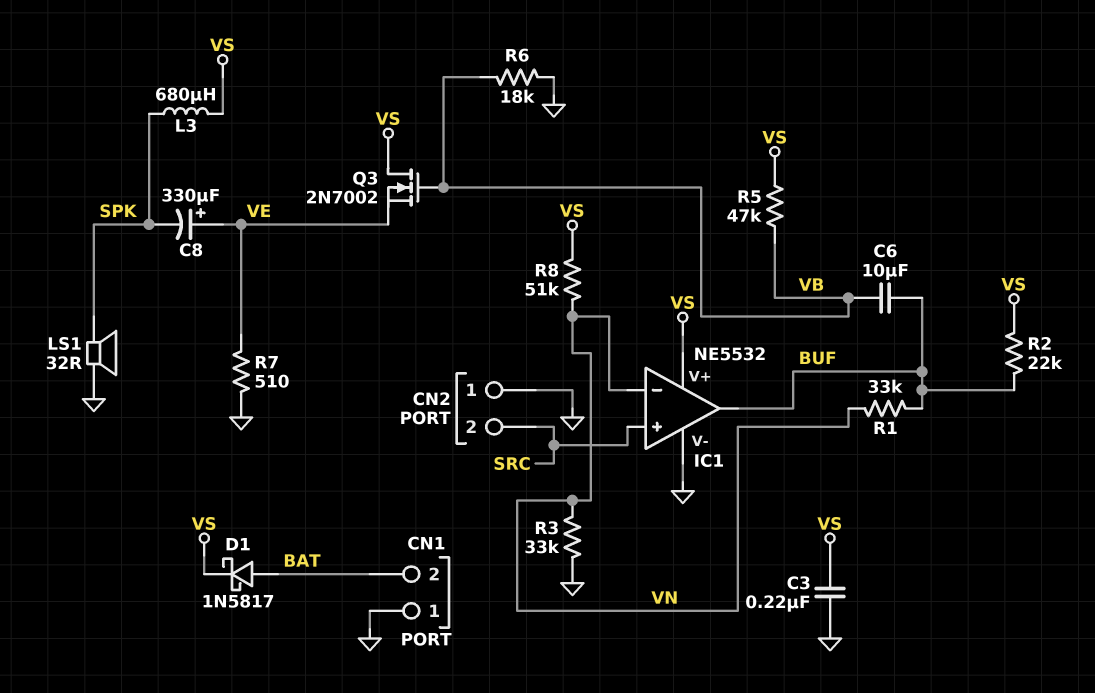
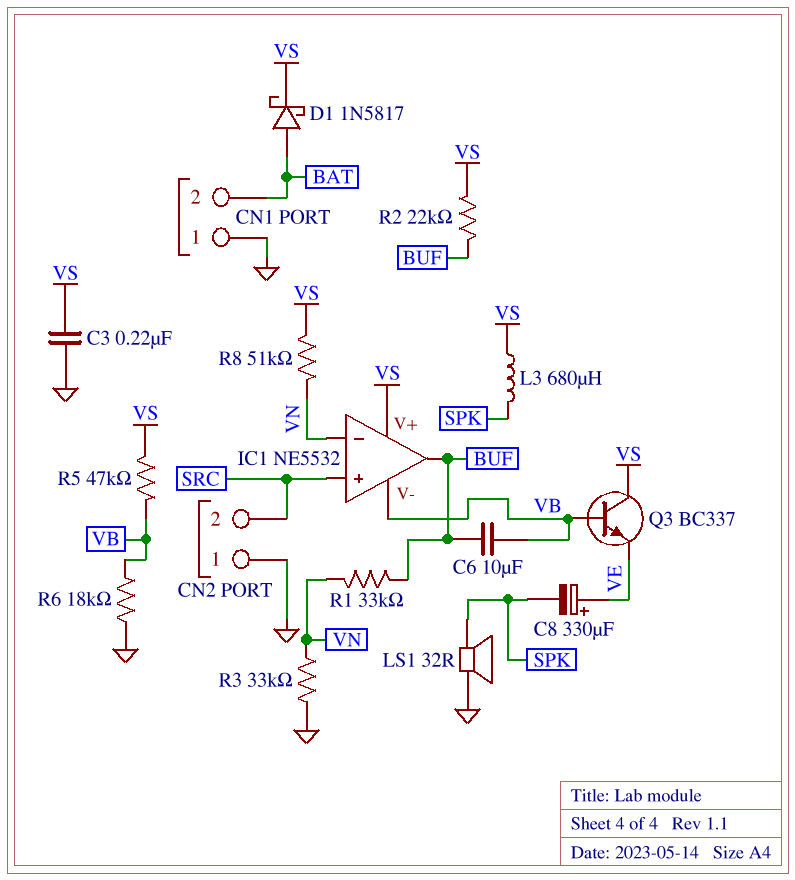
IC1 pin V-: GND -> VB
Q3: NMOS 2N7002 (G VB, D VS, S VE) -> NPN BC337 (B VB, C VS, E VE)
R7: 510 (GND, VE) -> none

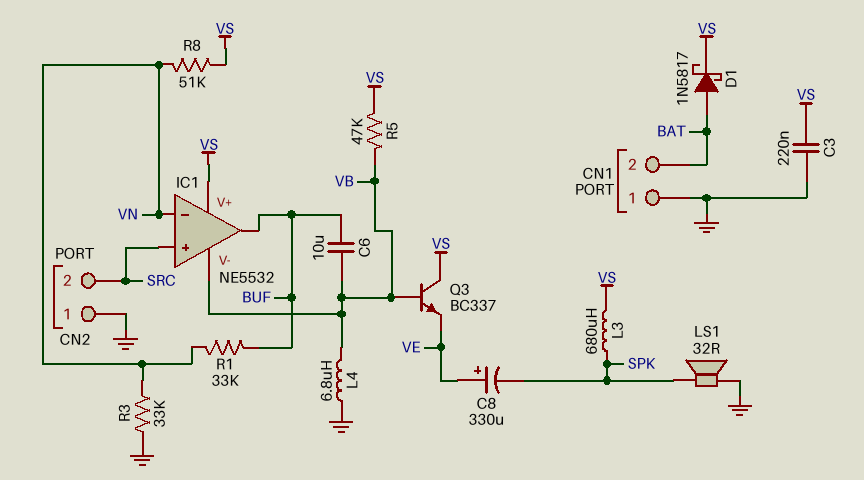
L4: none -> 6.8uH (GND, VB)
R2: 22k (BUF, VS) -> none
R6: 18k (GND, VB) -> none

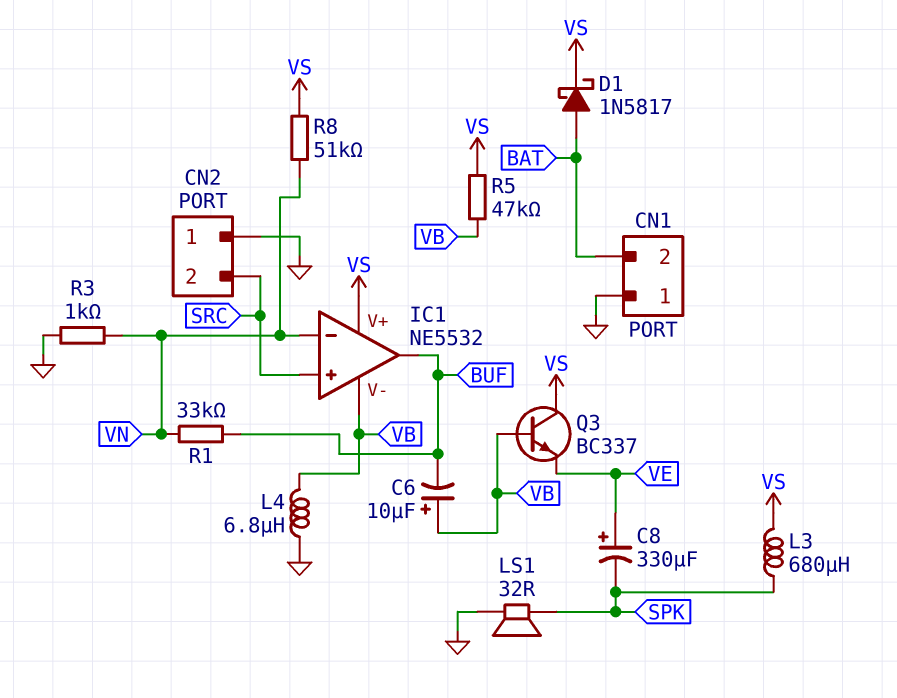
C3: 220nF (GND, VS) -> none
C6: 10uF (BUF, VB) -> 10uF (plus VB, minus BUF)
R3: 33k (GND, VN) -> 1k (GND, VN)

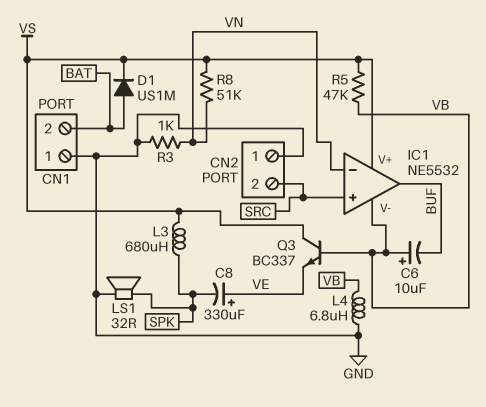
D1: schottky 1N5817 (A BAT, K VS) -> diode US1M (A BAT, K VS)
R1: 33k (BUF, VN) -> none

